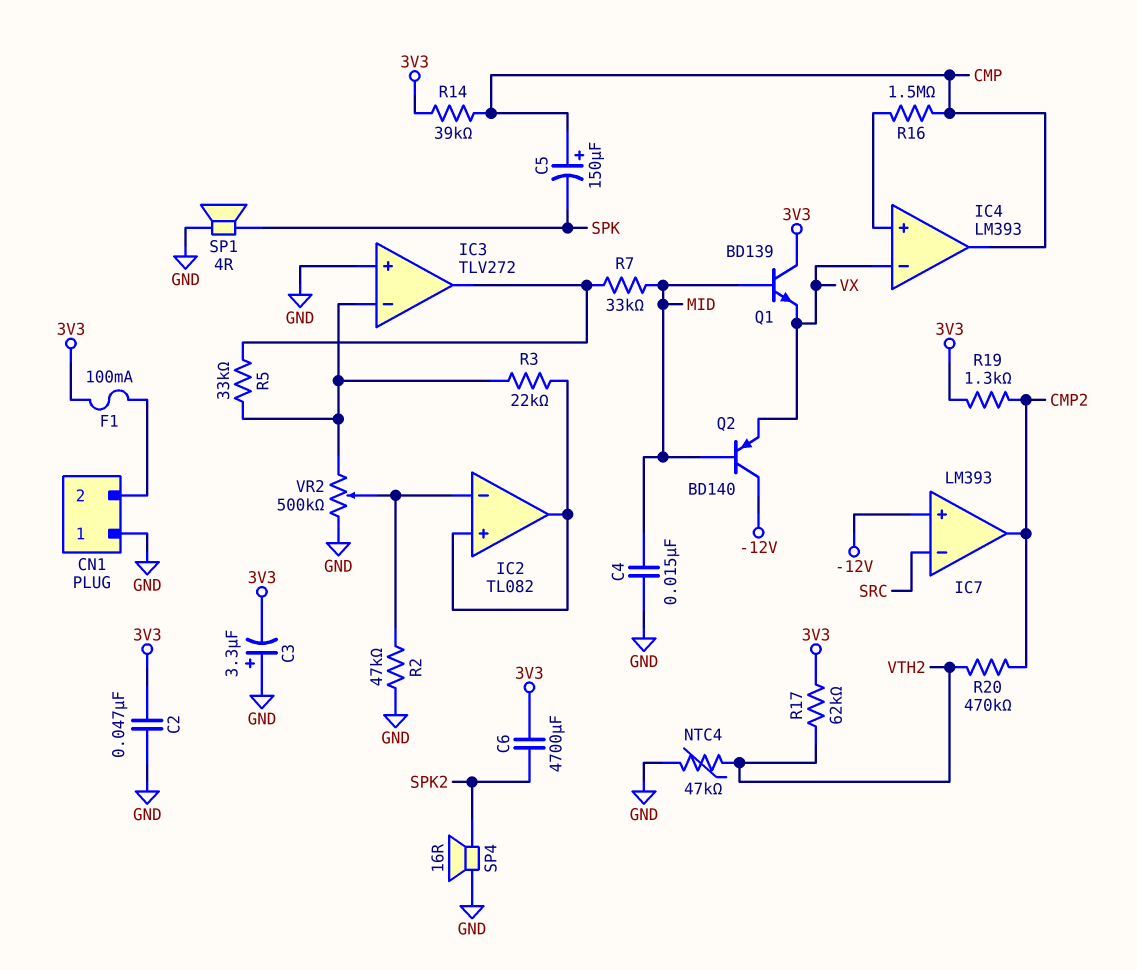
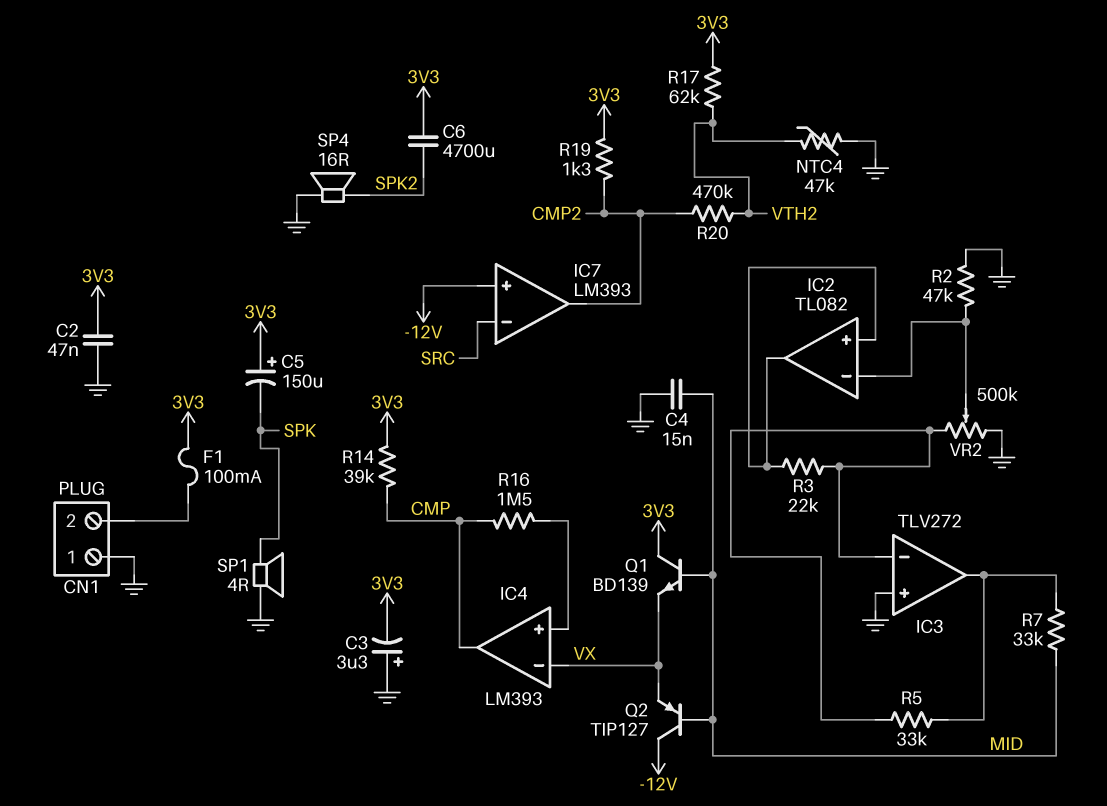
C5: 150uF (plus CMP, minus SPK) -> 150uF (plus 3V3, minus SPK)
Q2: PNP BD140 (B MID, C -12V, E VX) -> PNP TIP127 (B MID, C -12V, E VX)

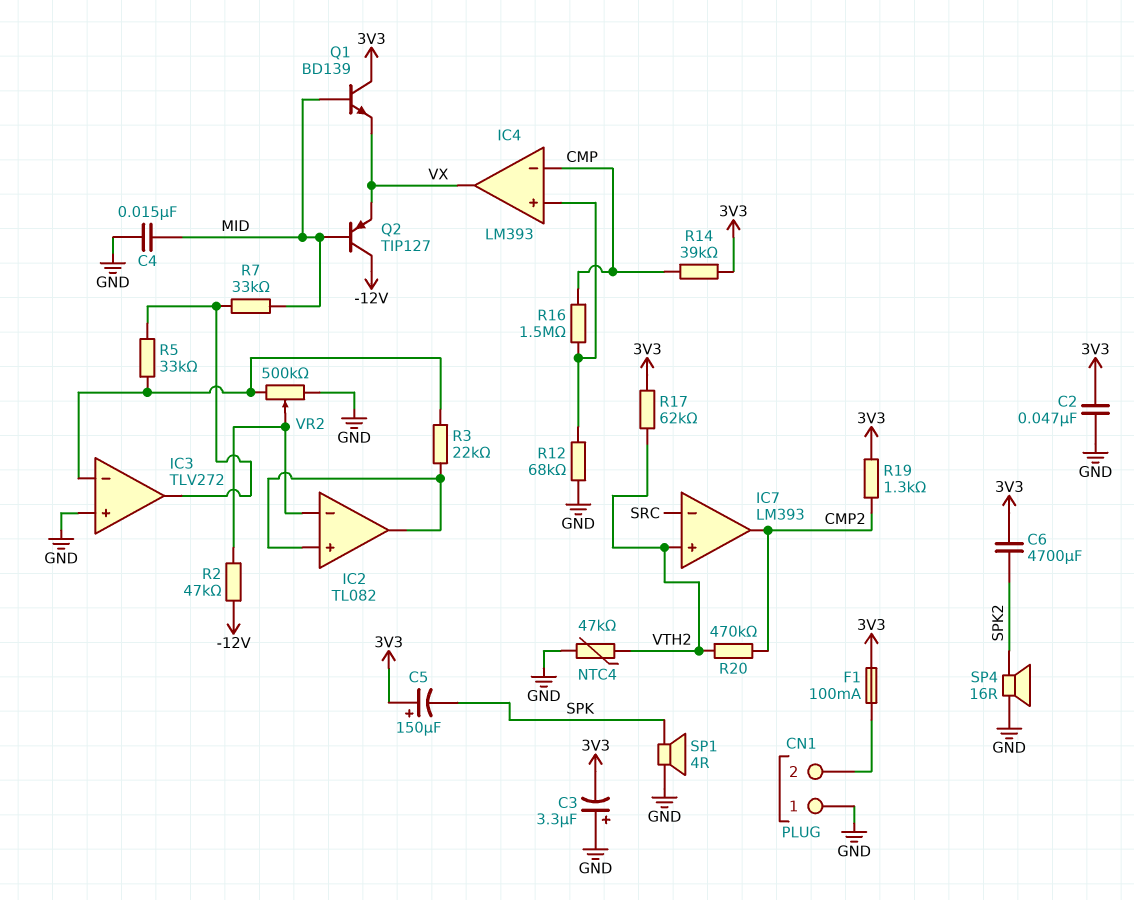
IC4 pin in-: VX -> CMP
IC4 pin out: CMP -> VX
IC7 pin in+: -12V -> VTH2
R2: 47k (GND, IC2/in-) -> 47k (-12V, IC2/in-)
R12: none -> 68k (GND, IC4/in+)

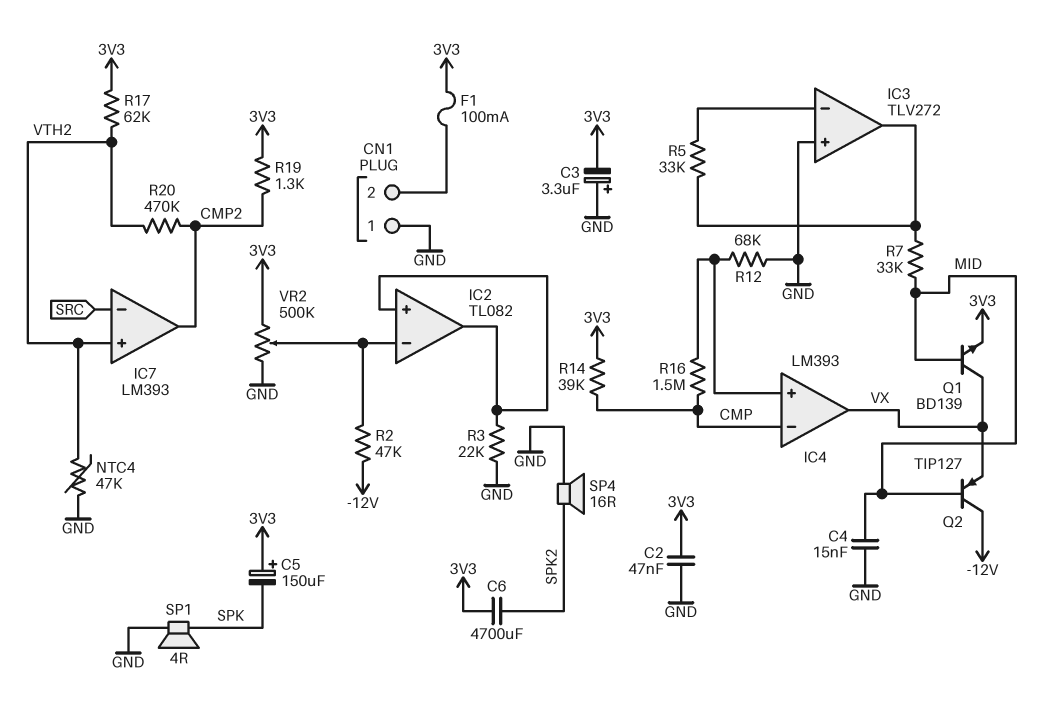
Q1: NPN BD139 (B MID, C 3V3, E VX) -> NPN BD139 (B MID, C VX, E 3V3)
R3: 22k (IC2/in+, IC3/in-) -> 22k (GND, IC2/in+)
VR2: 500k (GND, IC3/in-, wiper IC2/in-) -> 500k (3V3, GND, wiper IC2/in-)

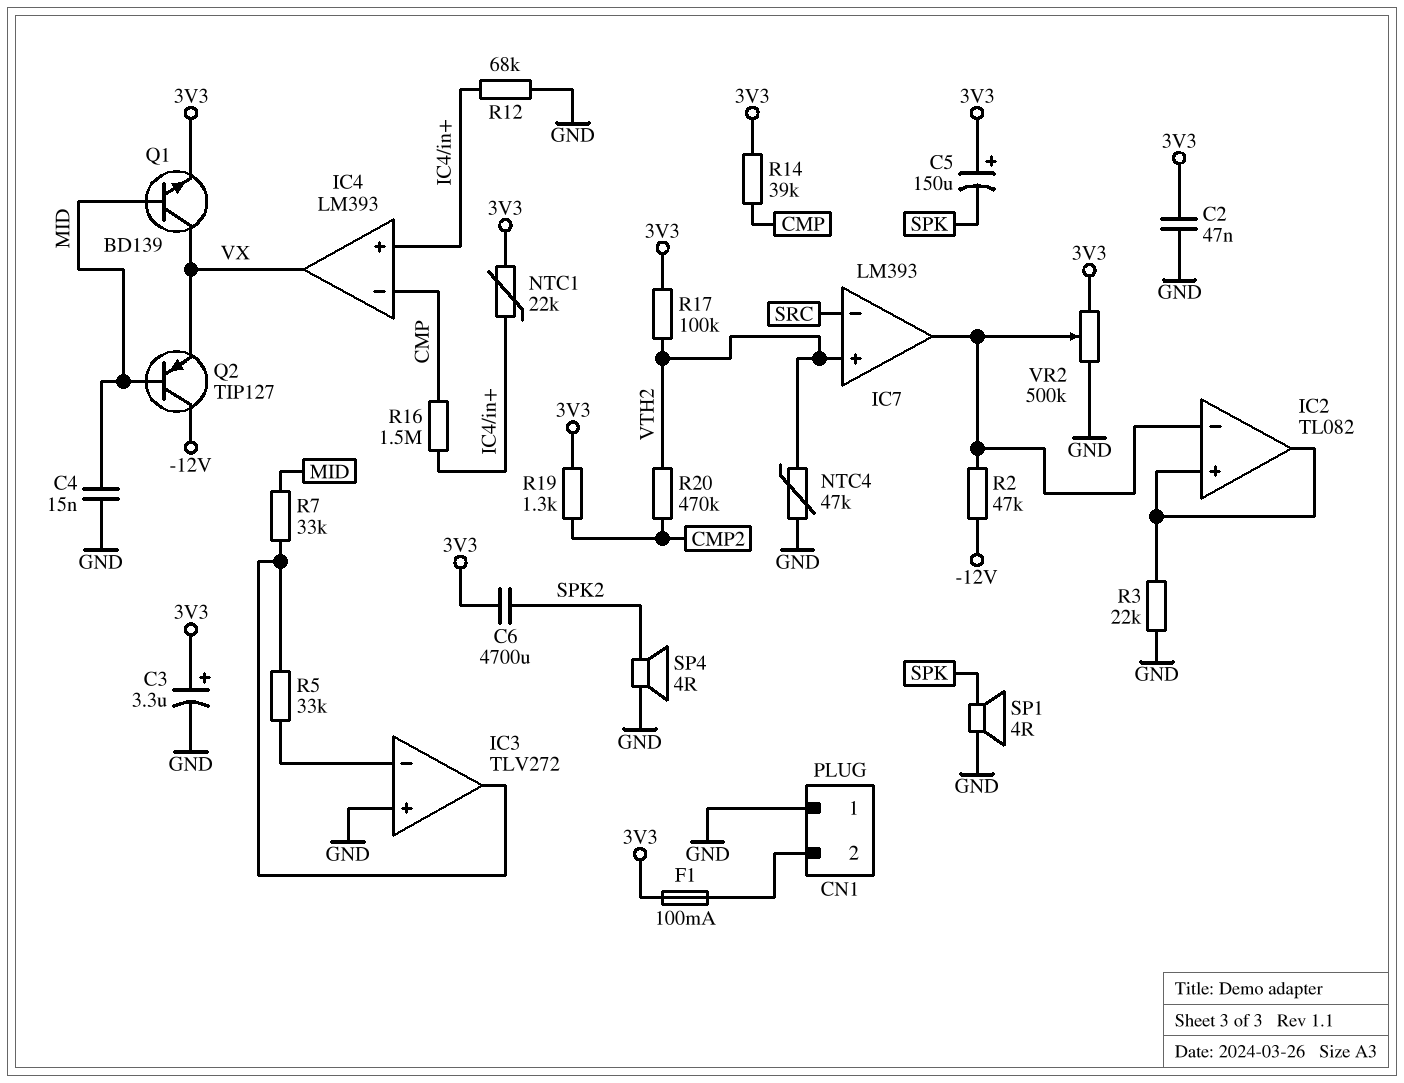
C3: 3.3uF (plus GND, minus 3V3) -> 3.3uF (plus 3V3, minus GND)
IC7 pin out: CMP2 -> IC2/in-
NTC1: none -> 22k (3V3, IC4/in+)
R17: 62k (3V3, VTH2) -> 100k (3V3, VTH2)
SP4: speaker 16R (GND, SPK2) -> speaker 4R (GND, SPK2)

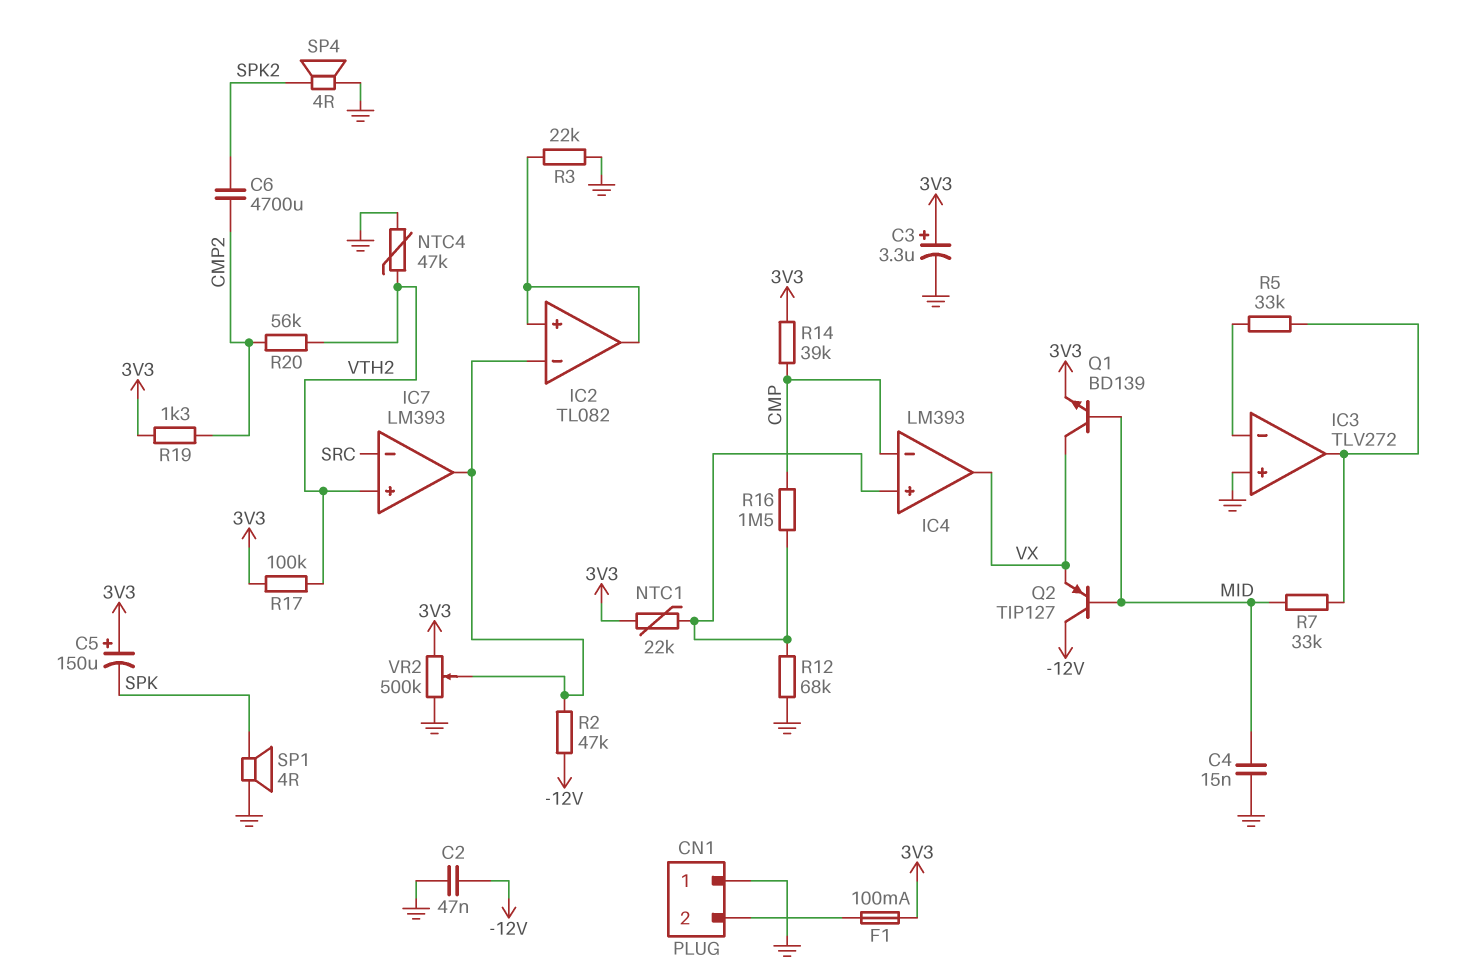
C2: 47nF (3V3, GND) -> 47nF (-12V, GND)
C6: 4700uF (3V3, SPK2) -> 4700uF (CMP2, SPK2)
R20: 470k (CMP2, VTH2) -> 56k (CMP2, VTH2)

